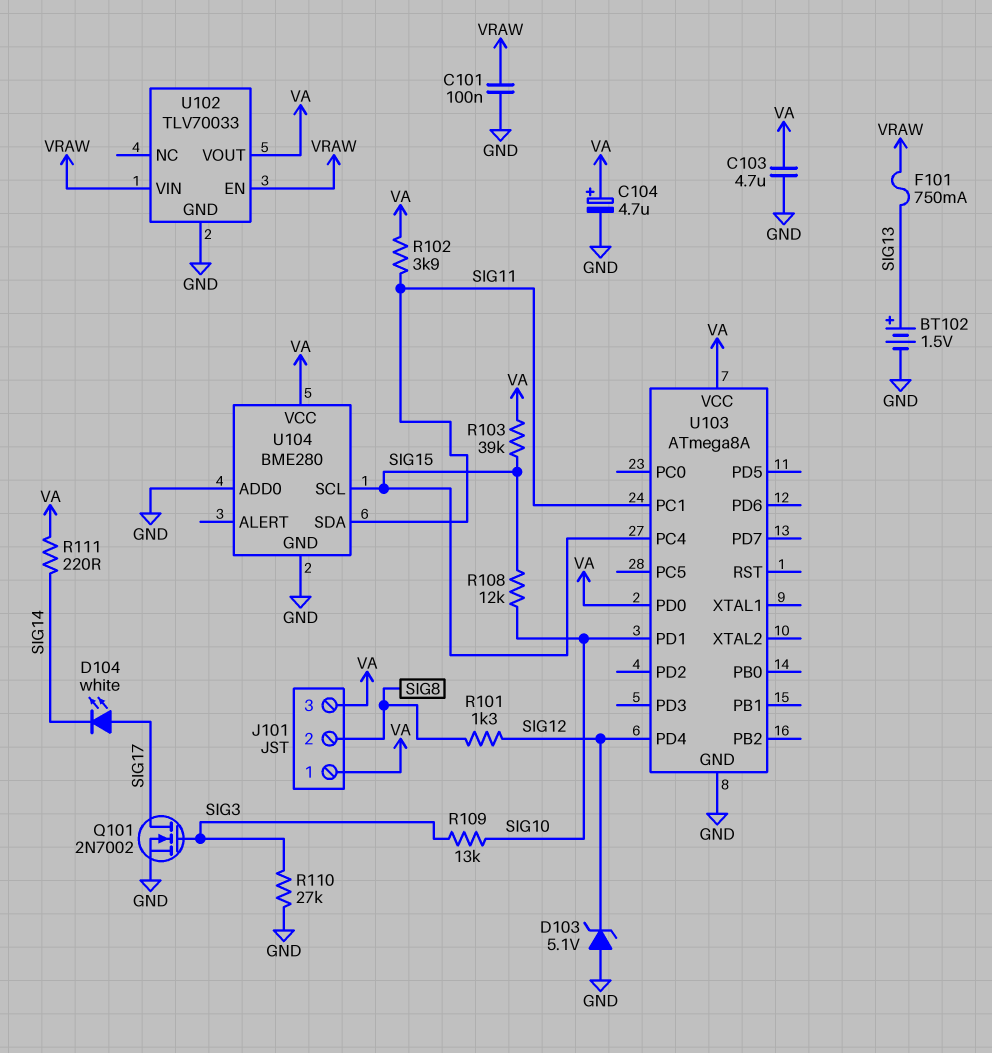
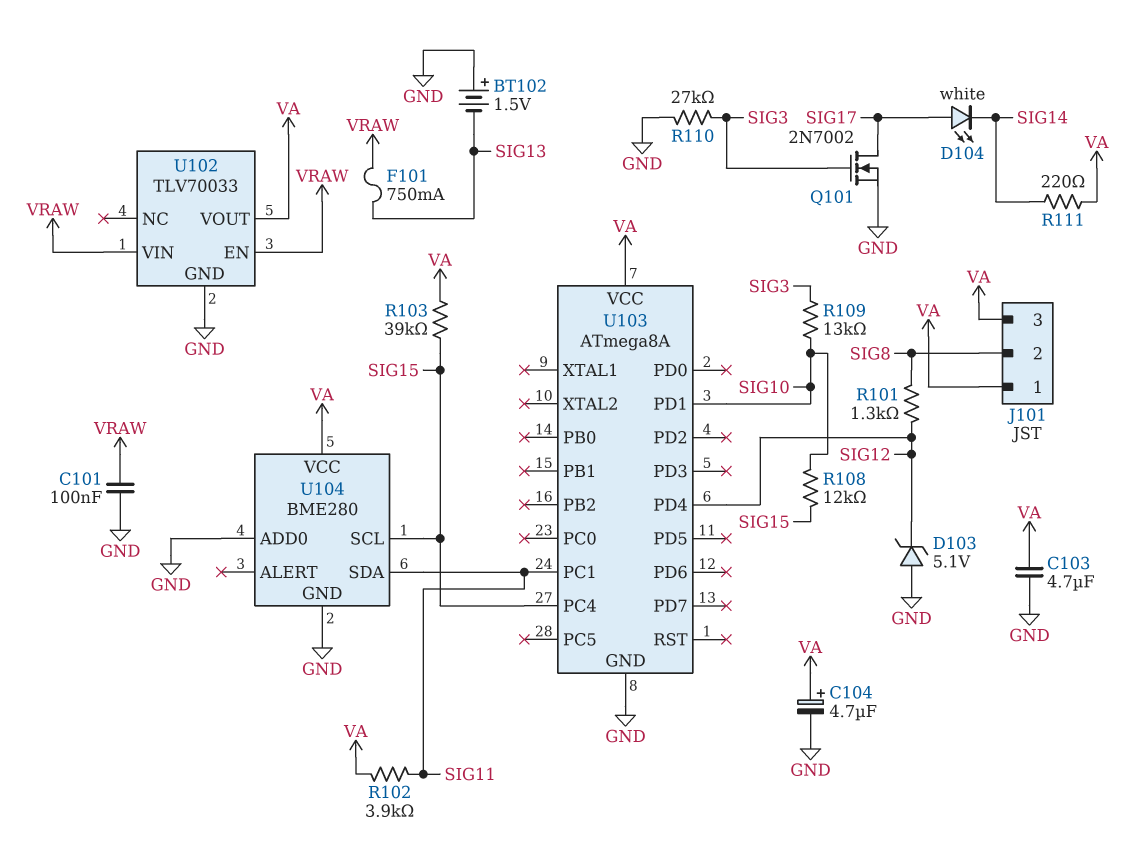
BT102: 1.5V (plus SIG13, minus GND) -> 1.5V (plus GND, minus SIG13)
U103 pin PD0: VA -> none

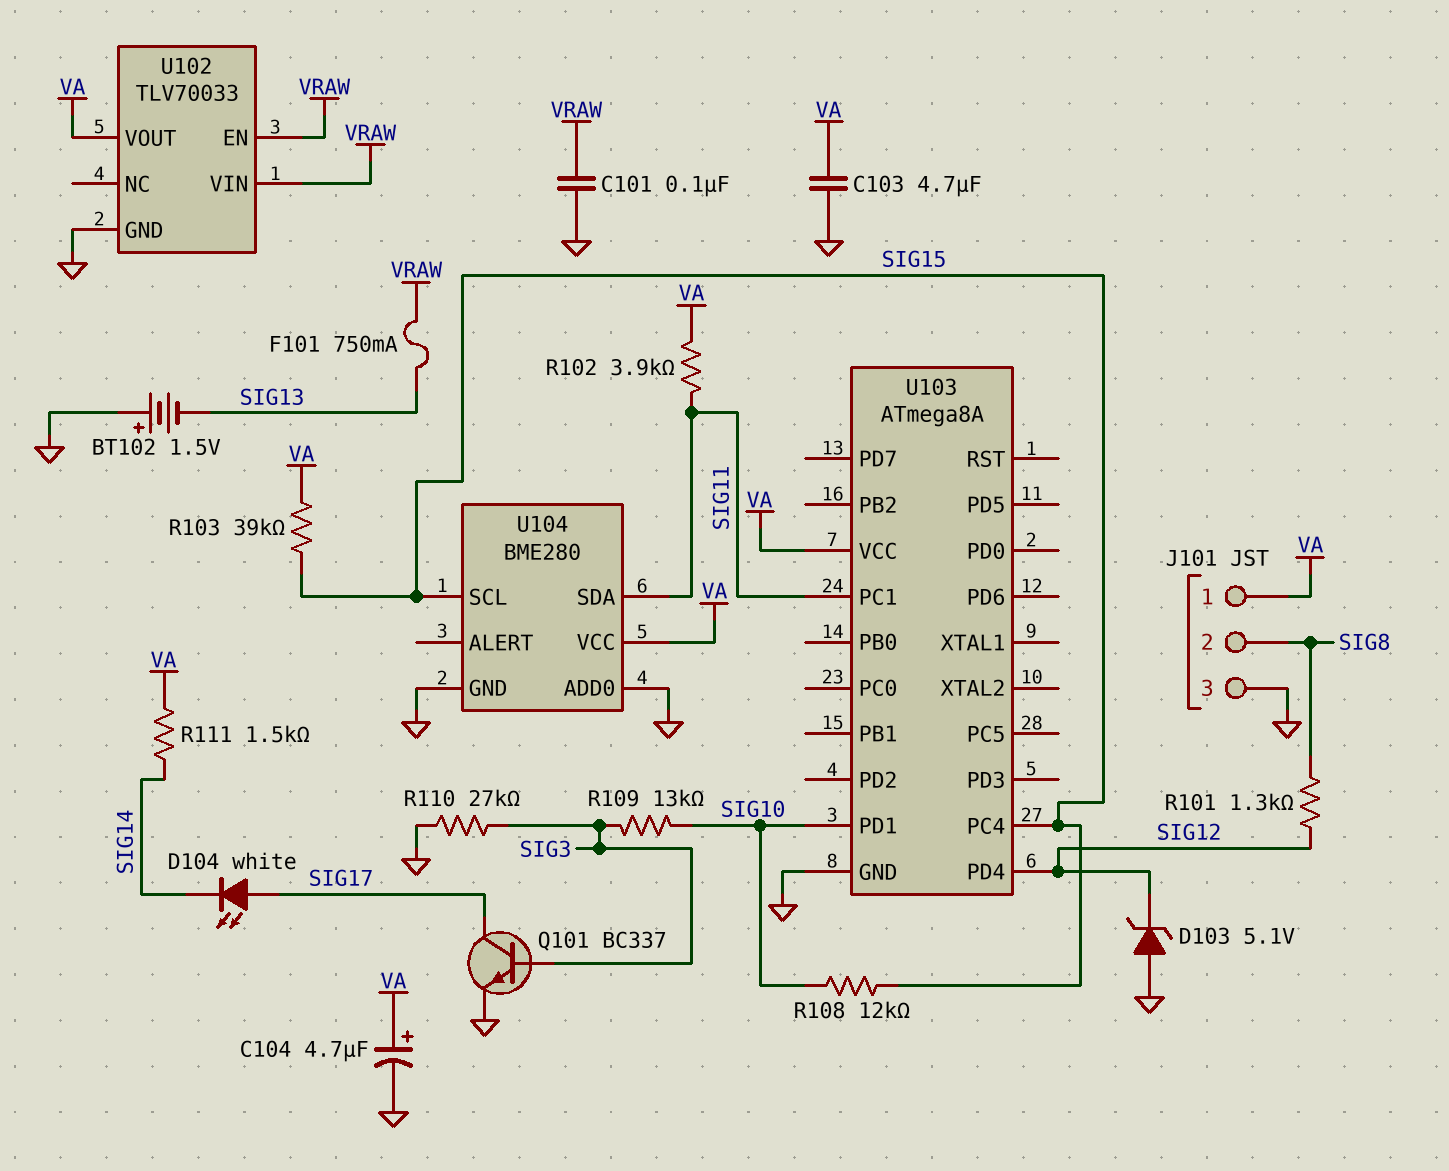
J101 pin 3: VA -> GND
Q101: NMOS 2N7002 (G SIG3, D SIG17, S GND) -> NPN BC337 (B SIG3, C SIG17, E GND)
R111: 220 (SIG14, VA) -> 1.5k (SIG14, VA)

